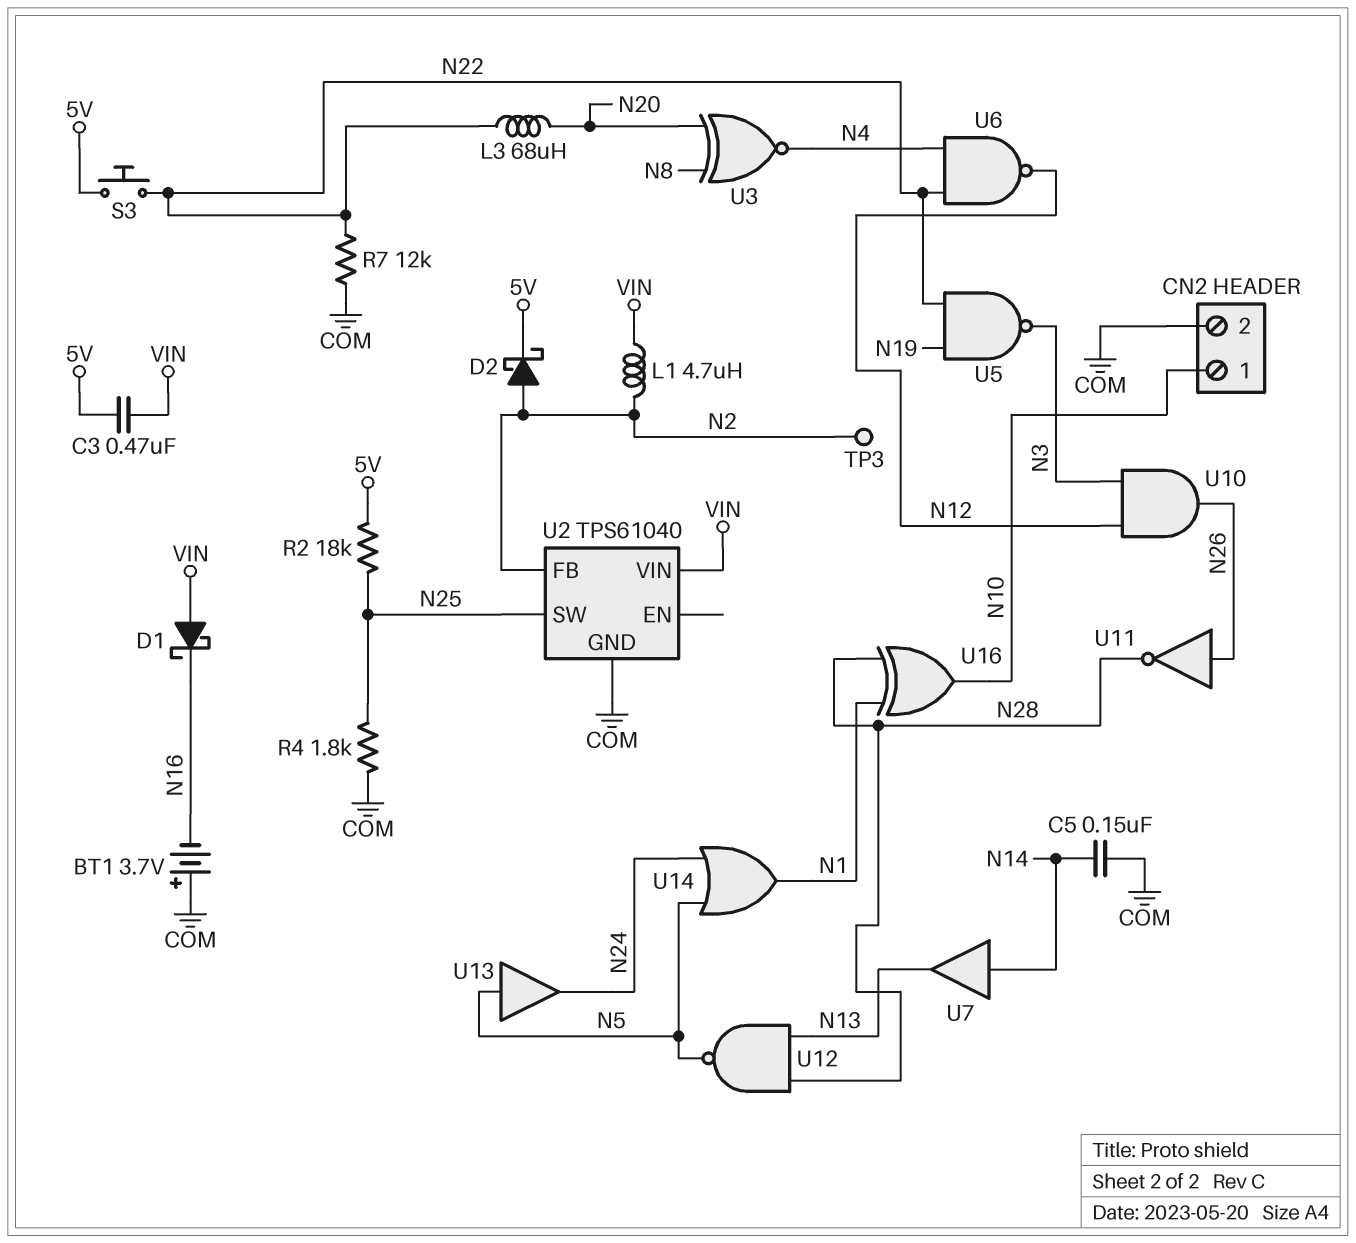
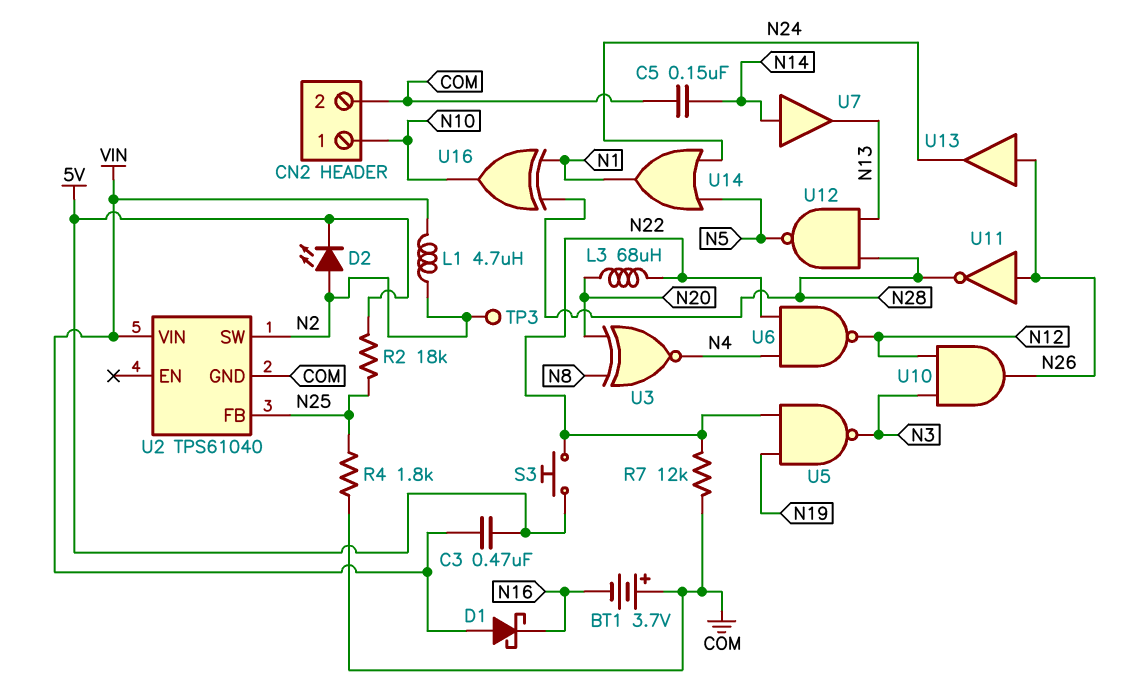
D2: schottky (A N2, K 5V) -> LED (A N2, K 5V)
U2 pin FB: N2 -> N25
U2 pin SW: N25 -> N2
U13: buffer (in N5, out N24) -> buffer (in N26, out N24)

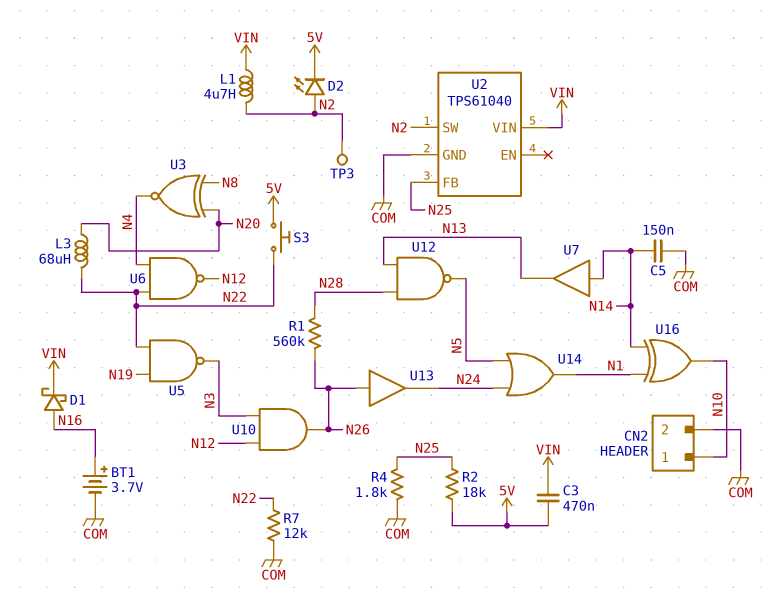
BT1: 3.7V (plus COM, minus N16) -> 3.7V (plus N16, minus COM)
D1: schottky (A VIN, K N16) -> schottky (A N16, K VIN)
R1: none -> 560k (N26, N28)
U11: NOT (in N26, out N28) -> none
U16: XOR (in N1, in N28, out N10) -> XOR (in N1, in N14, out N10)

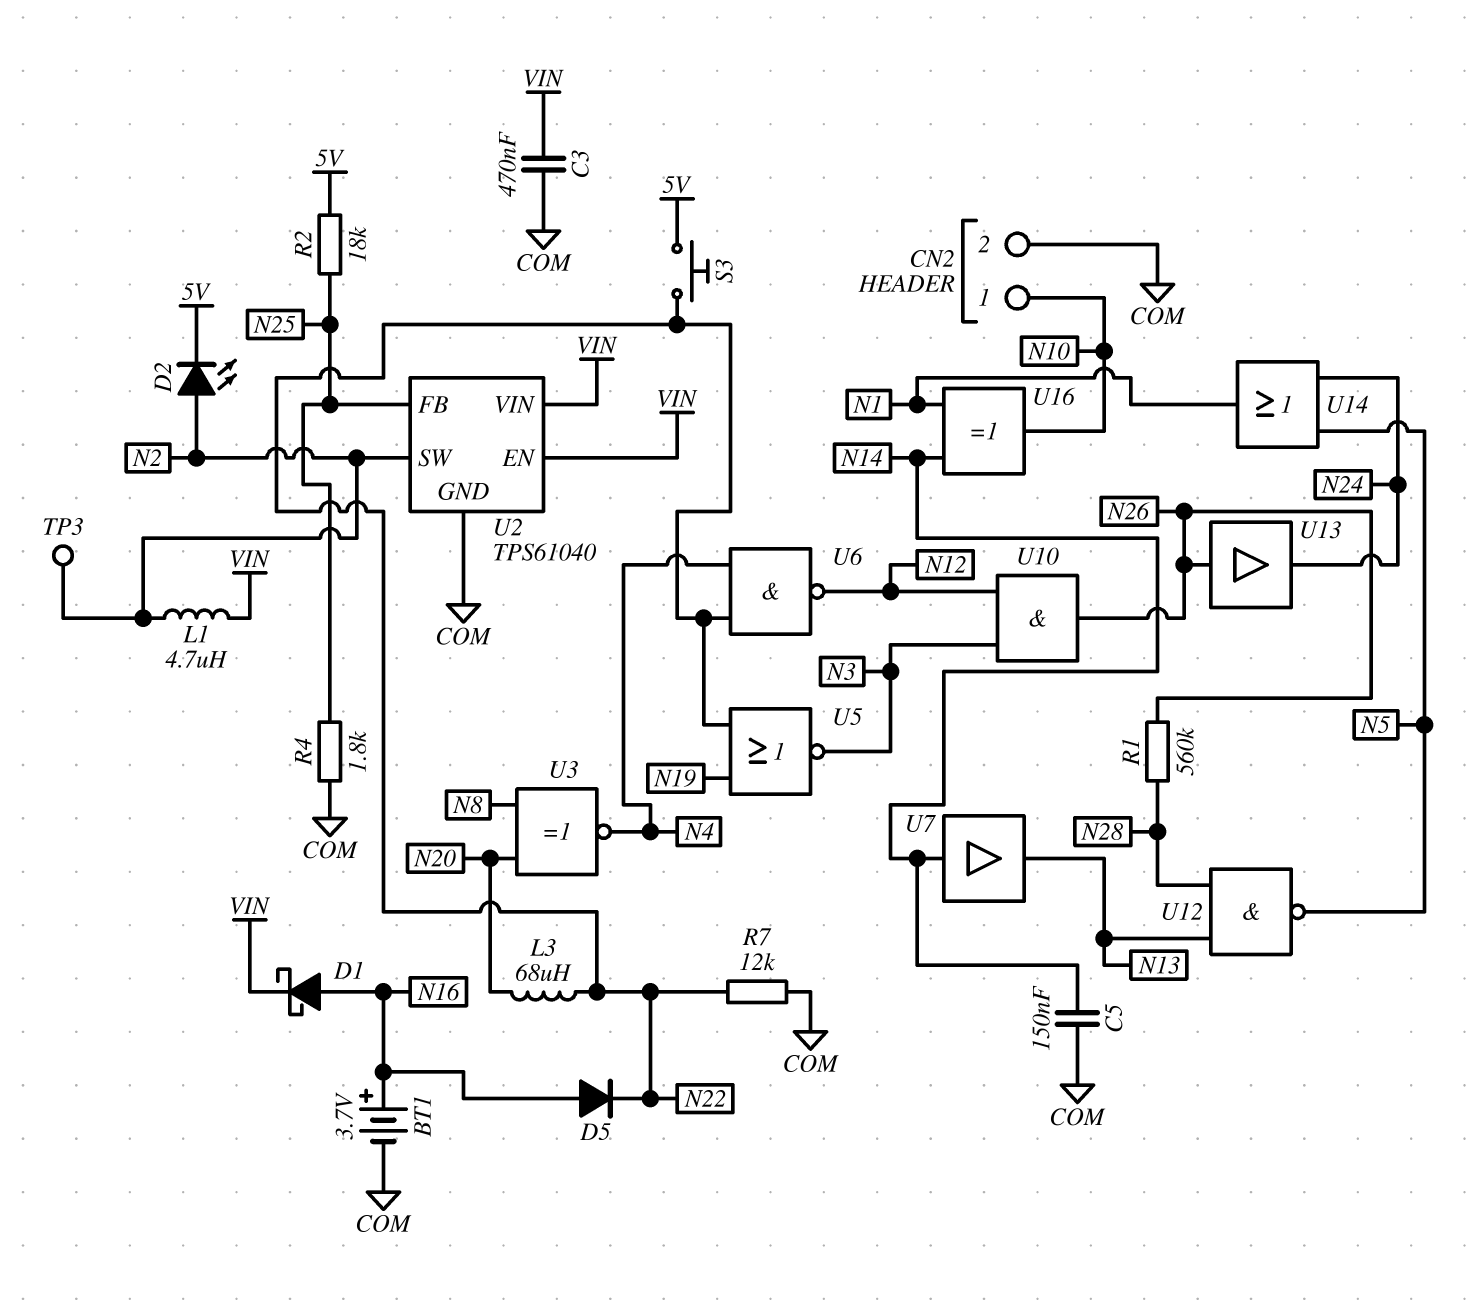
C3: 470nF (5V, VIN) -> 470nF (COM, VIN)
D5: none -> diode (A N16, K N22)
U2 pin EN: none -> VIN
U5: NAND (in N19, in N22, out N3) -> NOR (in N19, in N22, out N3)

